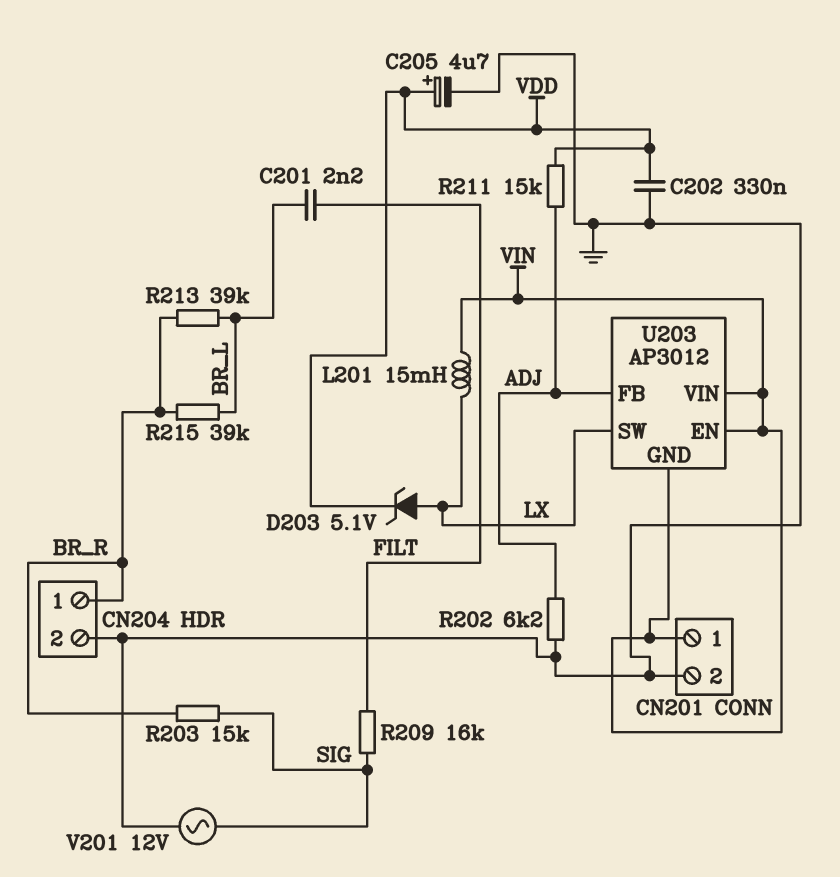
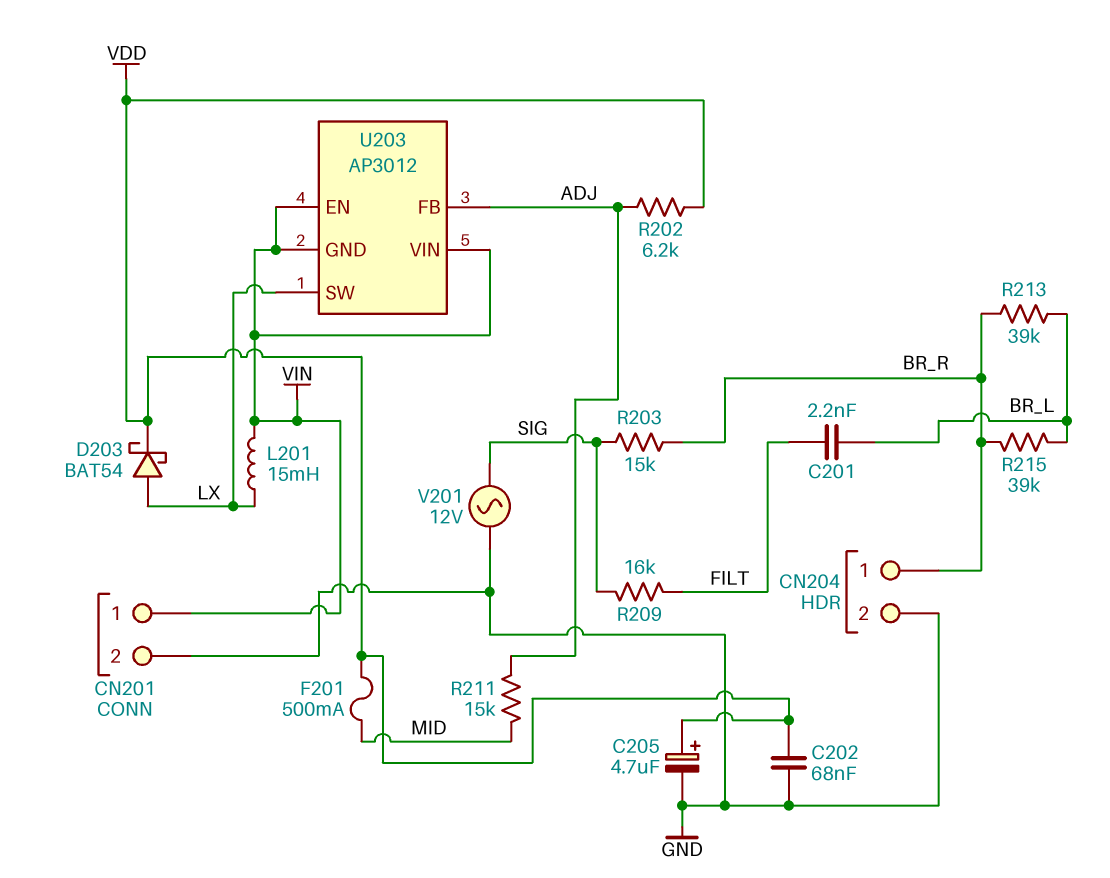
C202: 330nF (GND, VDD) -> 68nF (GND, VDD)
D203: zener 5.1V (A LX, K VDD) -> schottky BAT54 (A LX, K VDD)
F201: none -> 500mA (MID, VDD)
R202: 6.2k (ADJ, GND) -> 6.2k (ADJ, VDD)
R211: 15k (ADJ, VDD) -> 15k (ADJ, MID)

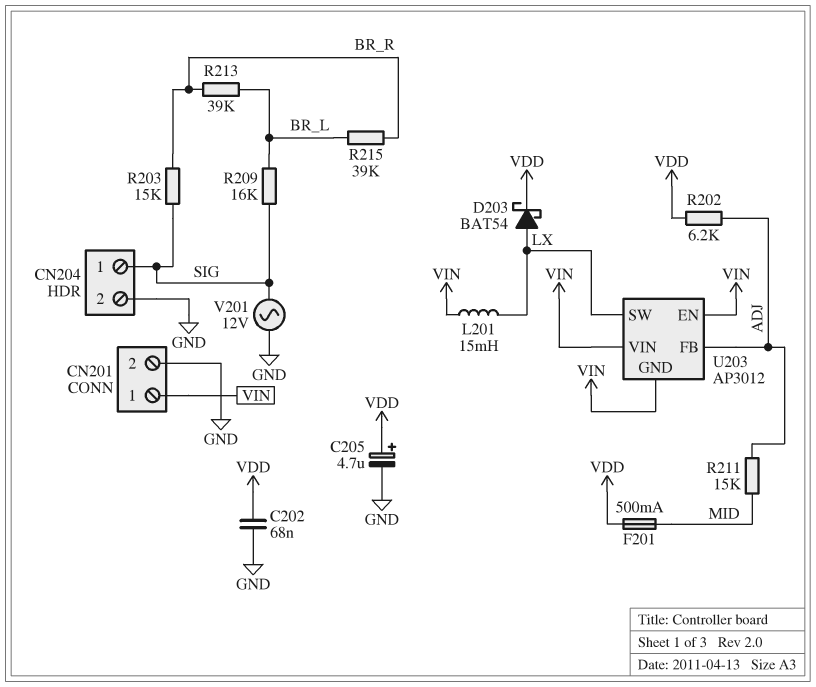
C201: 2.2nF (BR_L, FILT) -> none
CN204 pin 1: BR_R -> SIG
R209: 16k (FILT, SIG) -> 16k (BR_L, SIG)

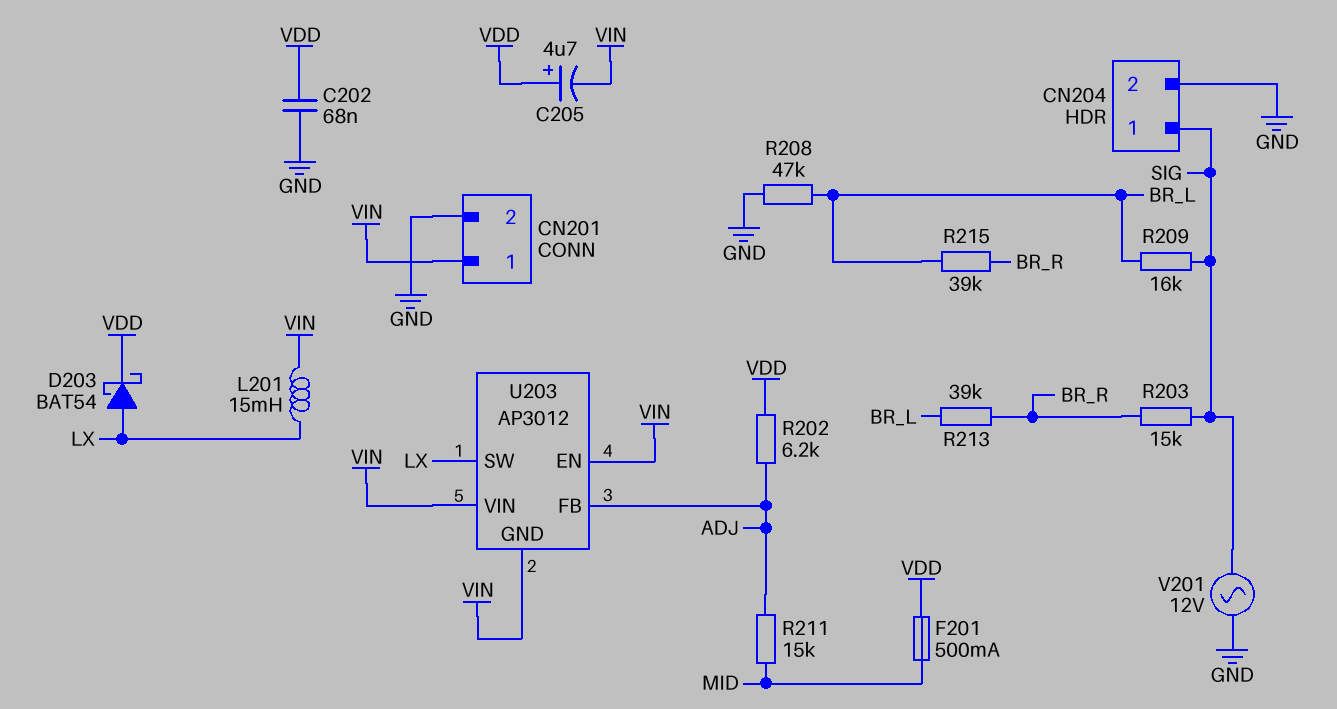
C205: 4.7uF (plus VDD, minus GND) -> 4.7uF (plus VDD, minus VIN)
R208: none -> 47k (BR_L, GND)

